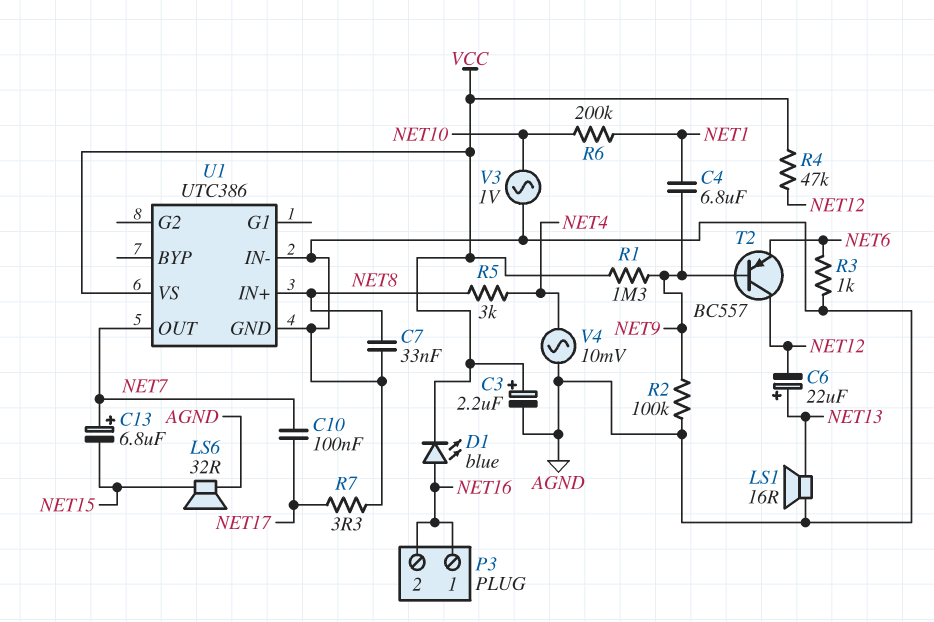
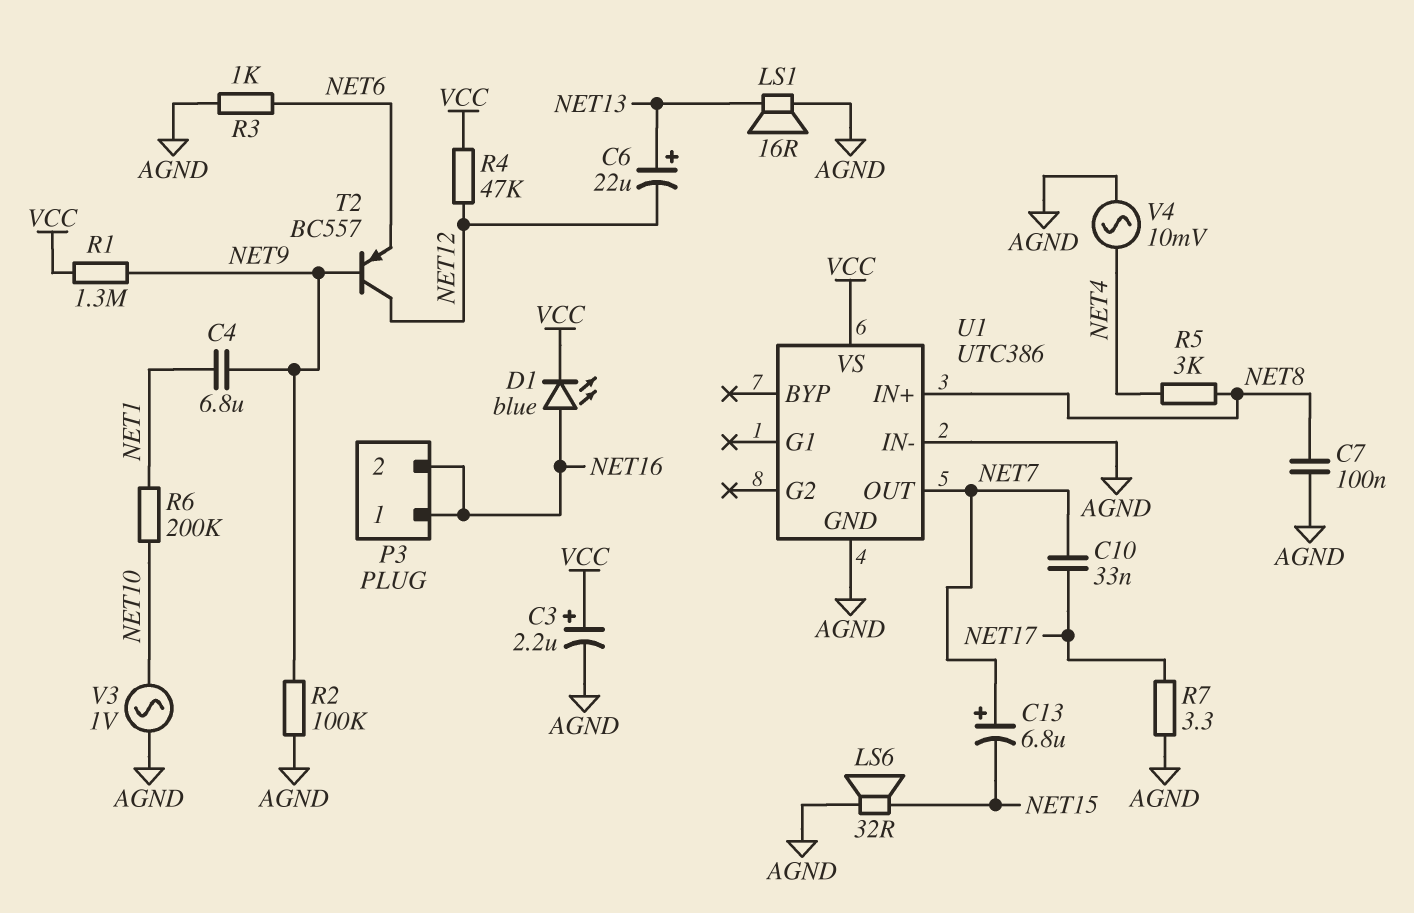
C7: 33nF (AGND, NET8) -> 100nF (AGND, NET8)
C10: 100nF (NET7, NET17) -> 33nF (NET7, NET17)

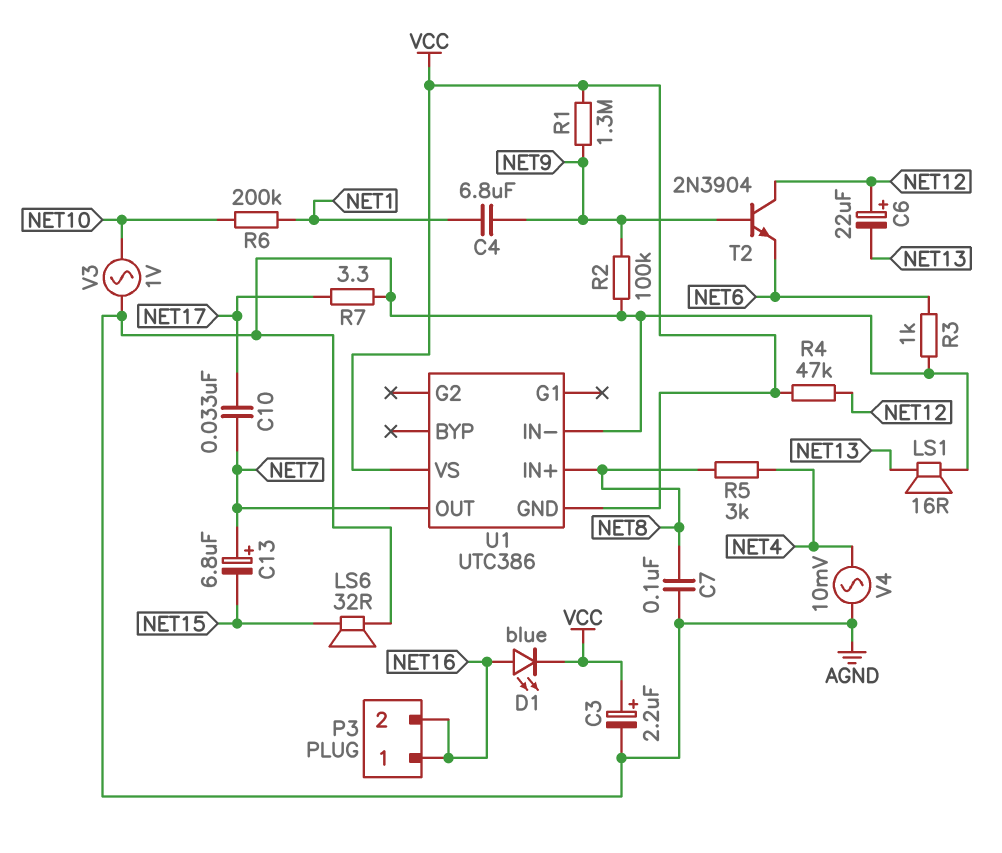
C6: 22uF (plus NET13, minus NET12) -> 22uF (plus NET12, minus NET13)
T2: PNP BC557 (B NET9, C NET12, E NET6) -> NPN 2N3904 (B NET9, C NET12, E NET6)
U1 pin GND: AGND -> VCC

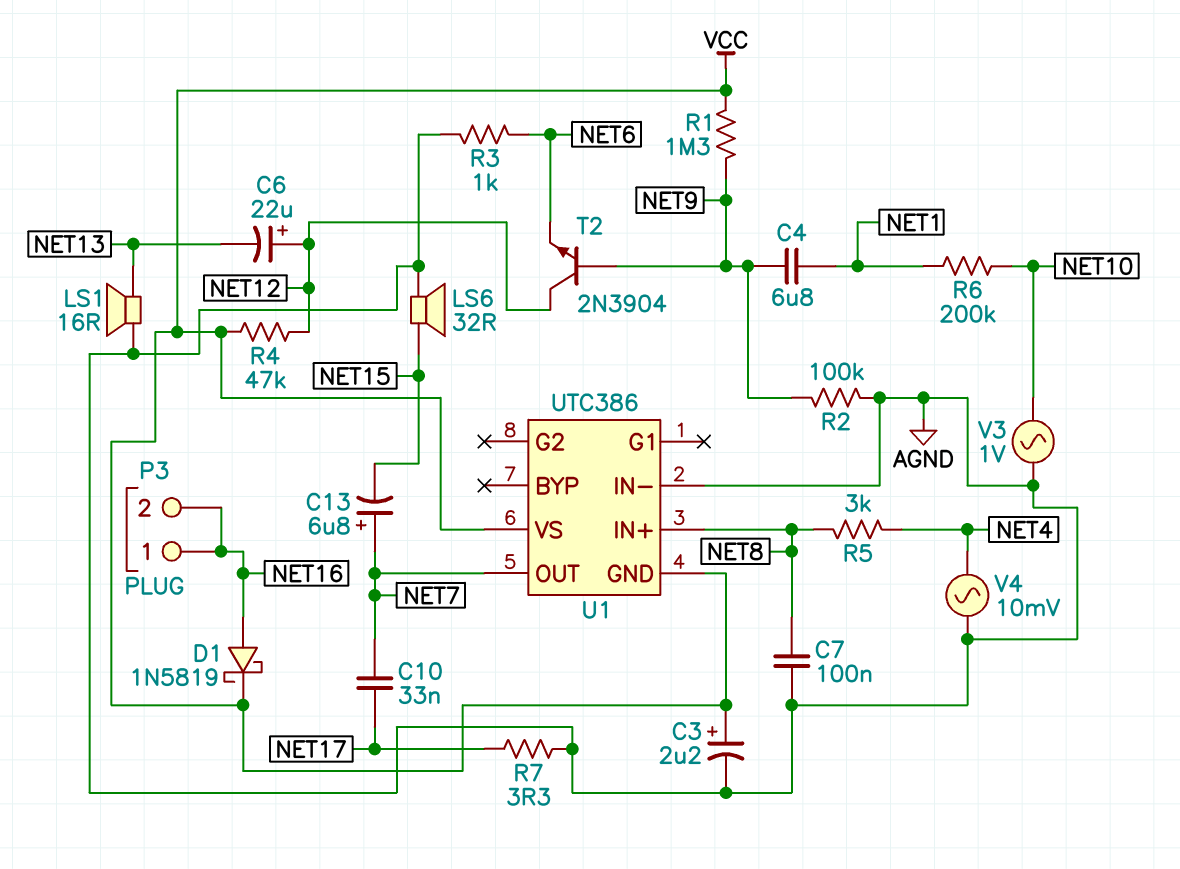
D1: LED blue (A NET16, K VCC) -> schottky 1N5819 (A NET16, K VCC)

